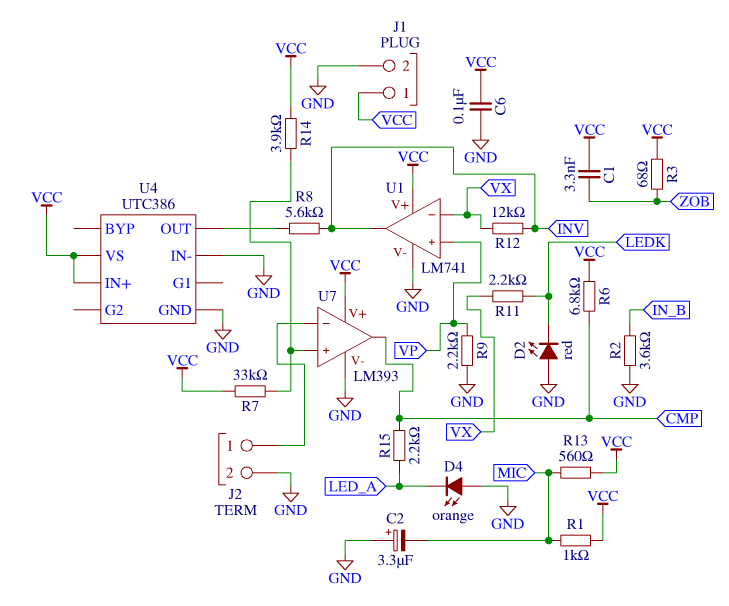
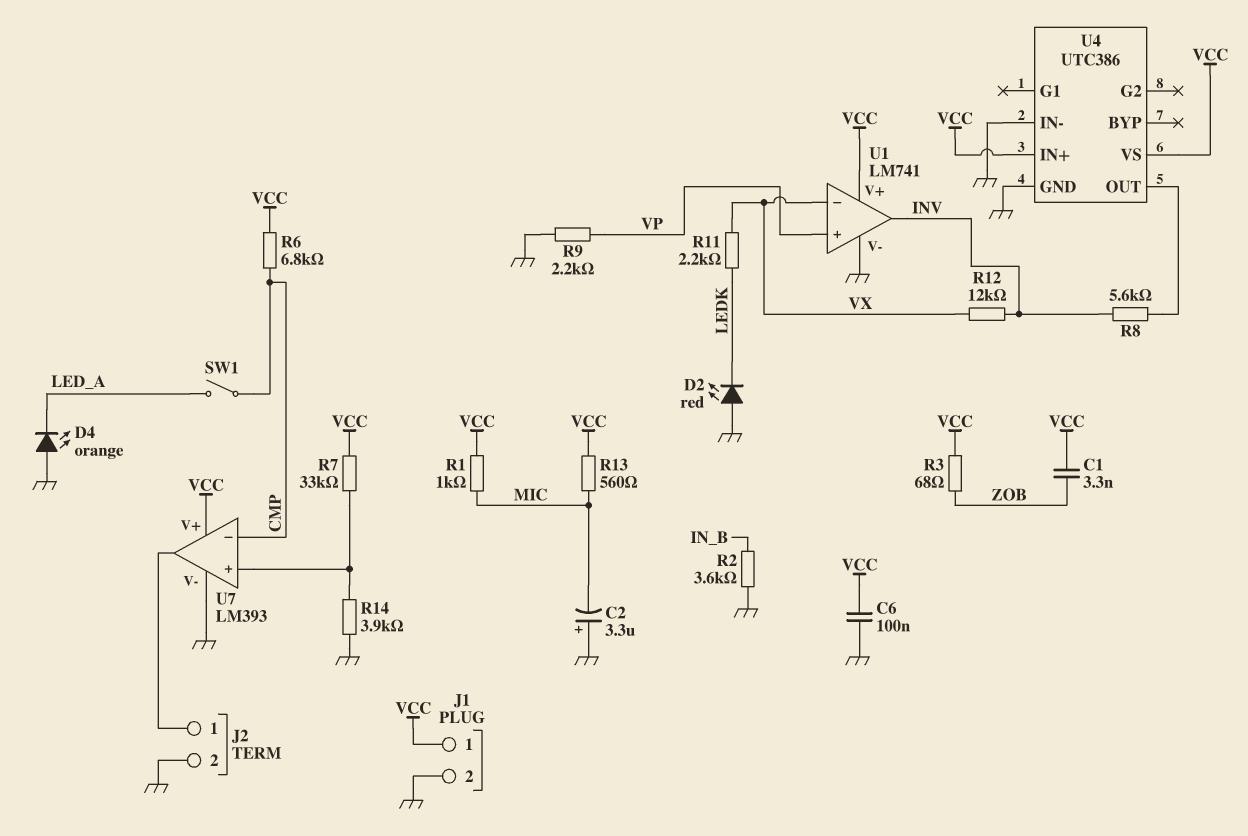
R14: 3.9k (U7/in+, VCC) -> 3.9k (GND, U7/in+)
R15: 2.2k (CMP, LED_A) -> none
SW1: none -> switch (CMP, LED_A)
U7 pin in-: J2/1 -> CMP
U7 pin out: CMP -> J2/1

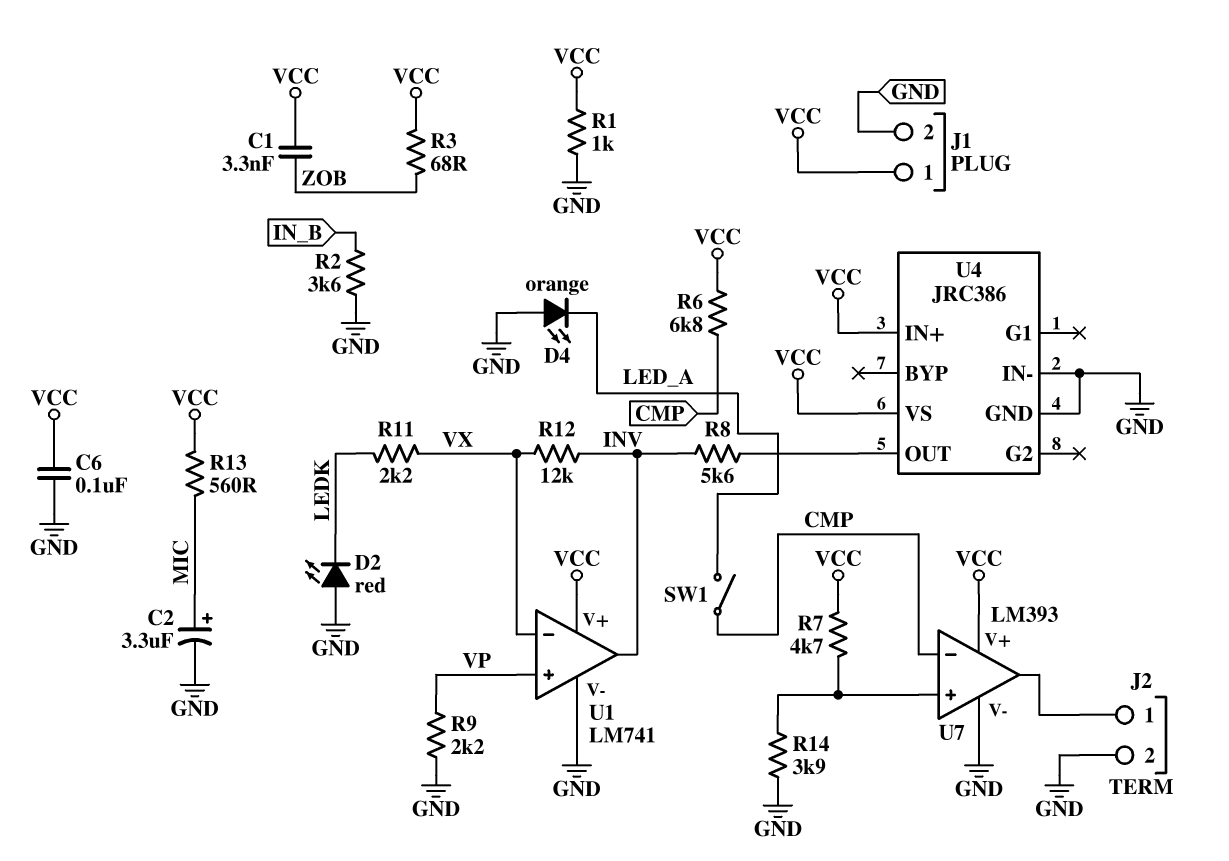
C2: 3.3uF (plus GND, minus MIC) -> 3.3uF (plus MIC, minus GND)
R1: 1k (MIC, VCC) -> 1k (GND, VCC)
R7: 33k (U7/in+, VCC) -> 4.7k (U7/in+, VCC)
U4: UTC386 -> JRC386

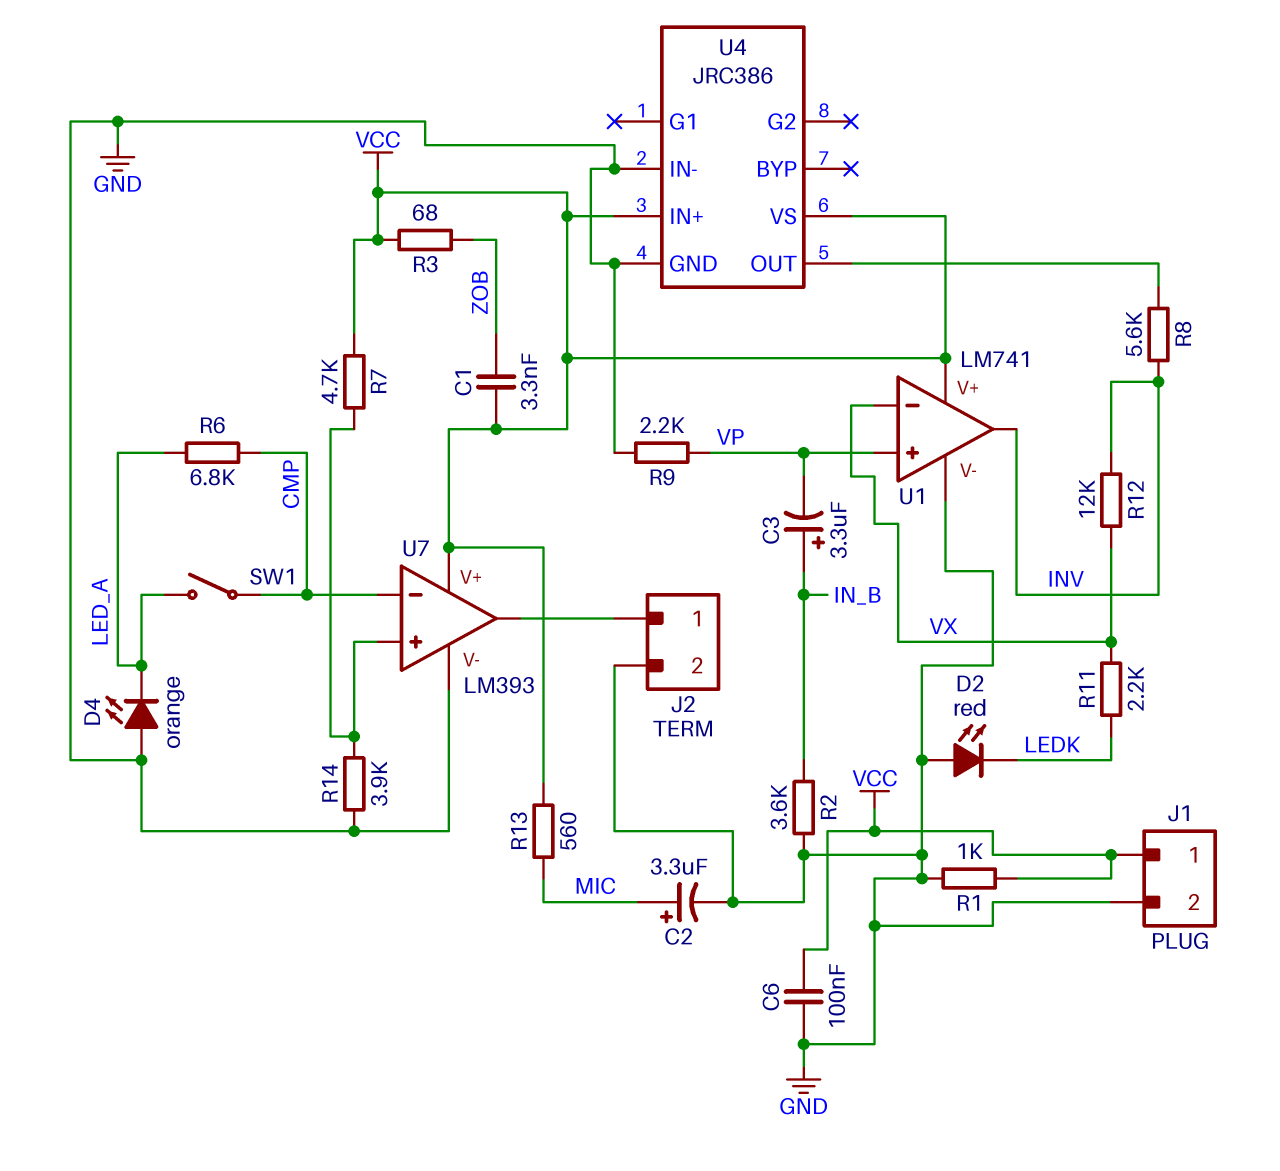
C3: none -> 3.3uF (plus IN_B, minus VP)
R6: 6.8k (CMP, VCC) -> 6.8k (CMP, LED_A)

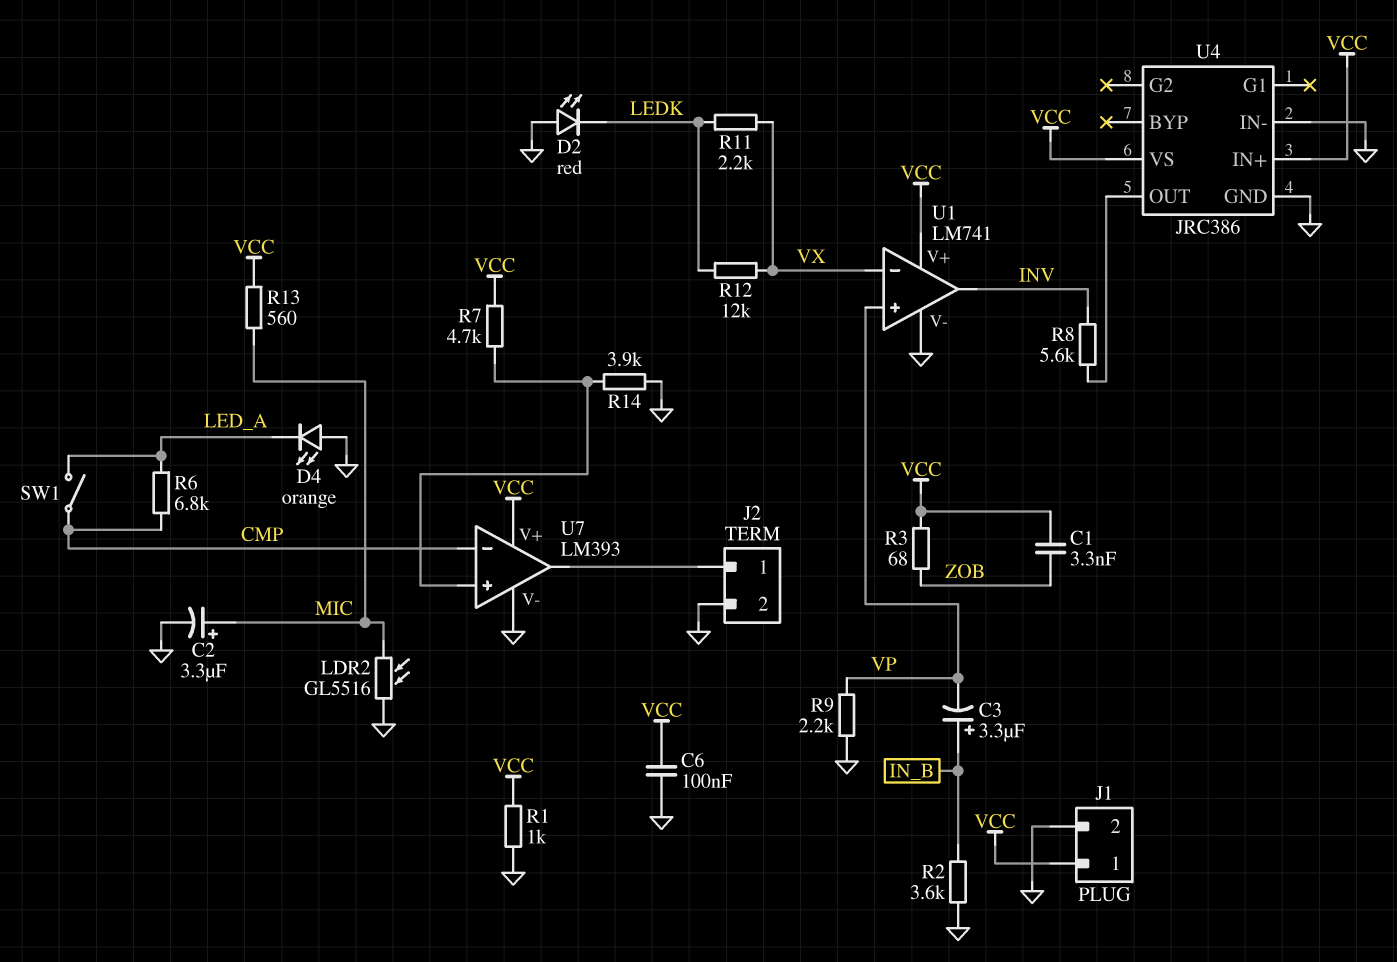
LDR2: none -> GL5516 (GND, MIC)
R12: 12k (INV, VX) -> 12k (LEDK, VX)

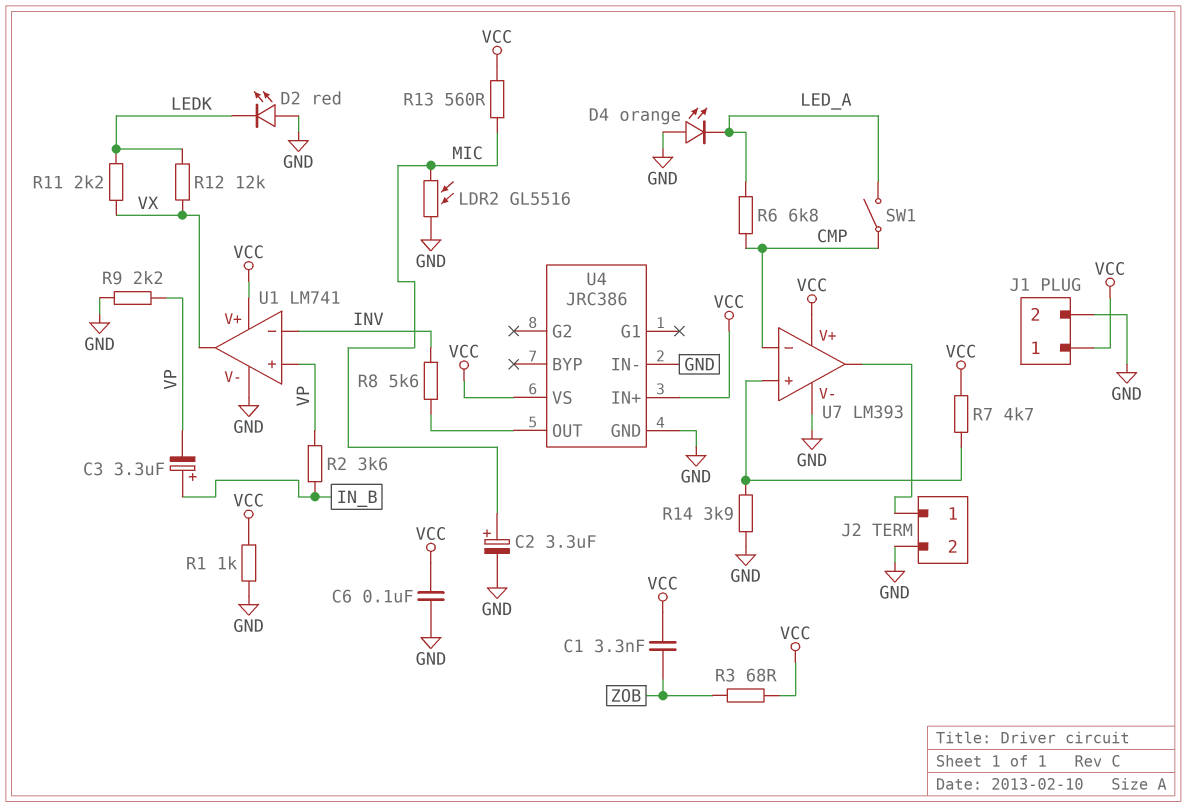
R2: 3.6k (GND, IN_B) -> 3.6k (IN_B, VP)
U1 pin in-: VX -> INV
U1 pin out: INV -> VX

